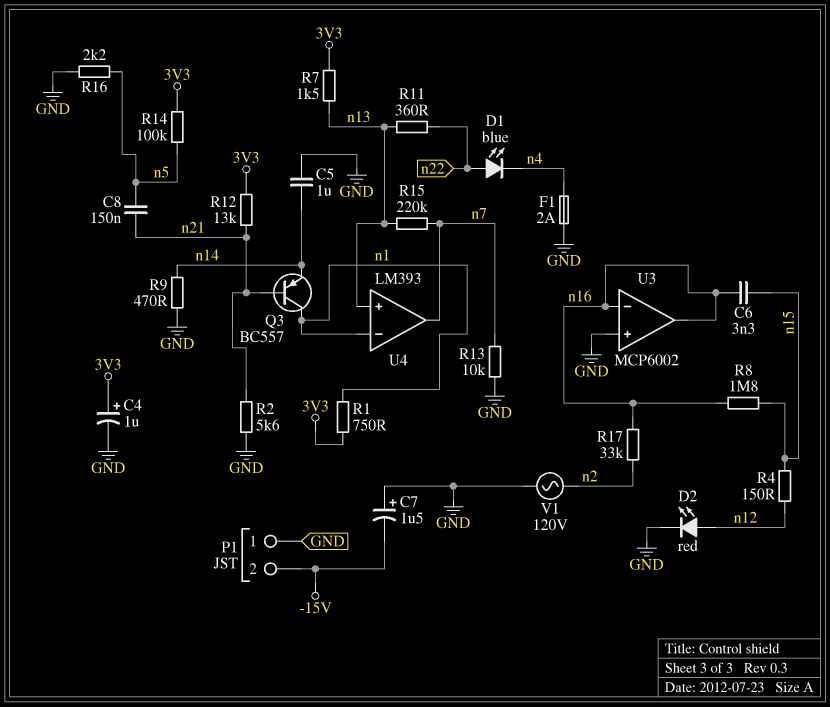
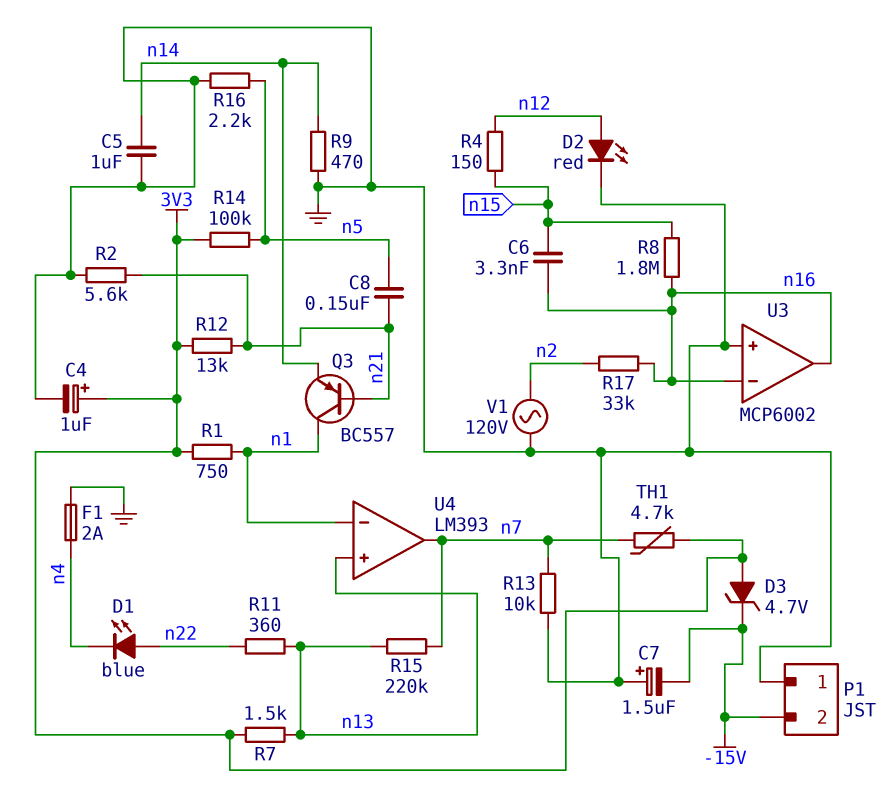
D3: none -> zener 4.7V (A 3V3, K -15V)
TH1: none -> 4.7k (3V3, n7)

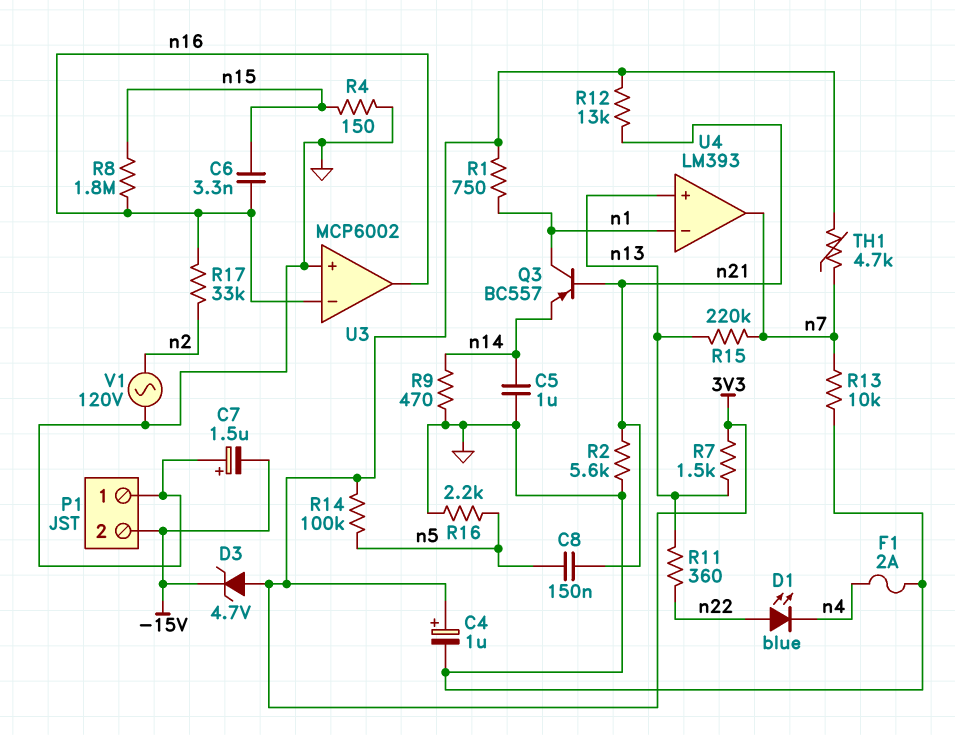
D2: LED red (A n12, K GND) -> none
R4: 150 (n12, n15) -> 150 (GND, n15)

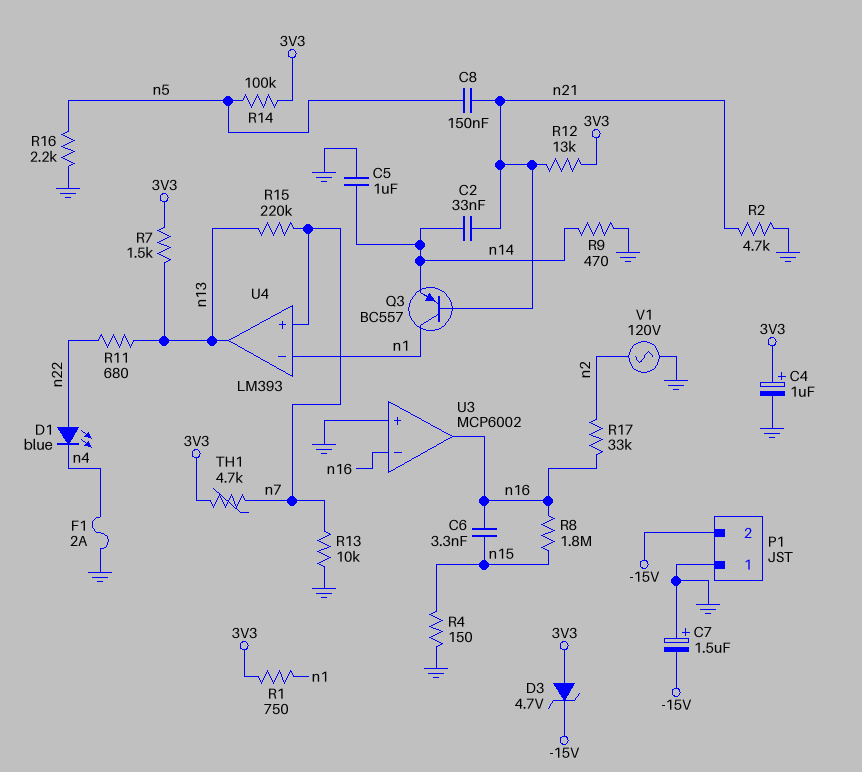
C2: none -> 33nF (n14, n21)
R2: 5.6k (GND, n21) -> 4.7k (GND, n21)
R11: 360 (n13, n22) -> 680 (n13, n22)
U4 pin in+: n13 -> n7
U4 pin out: n7 -> n13

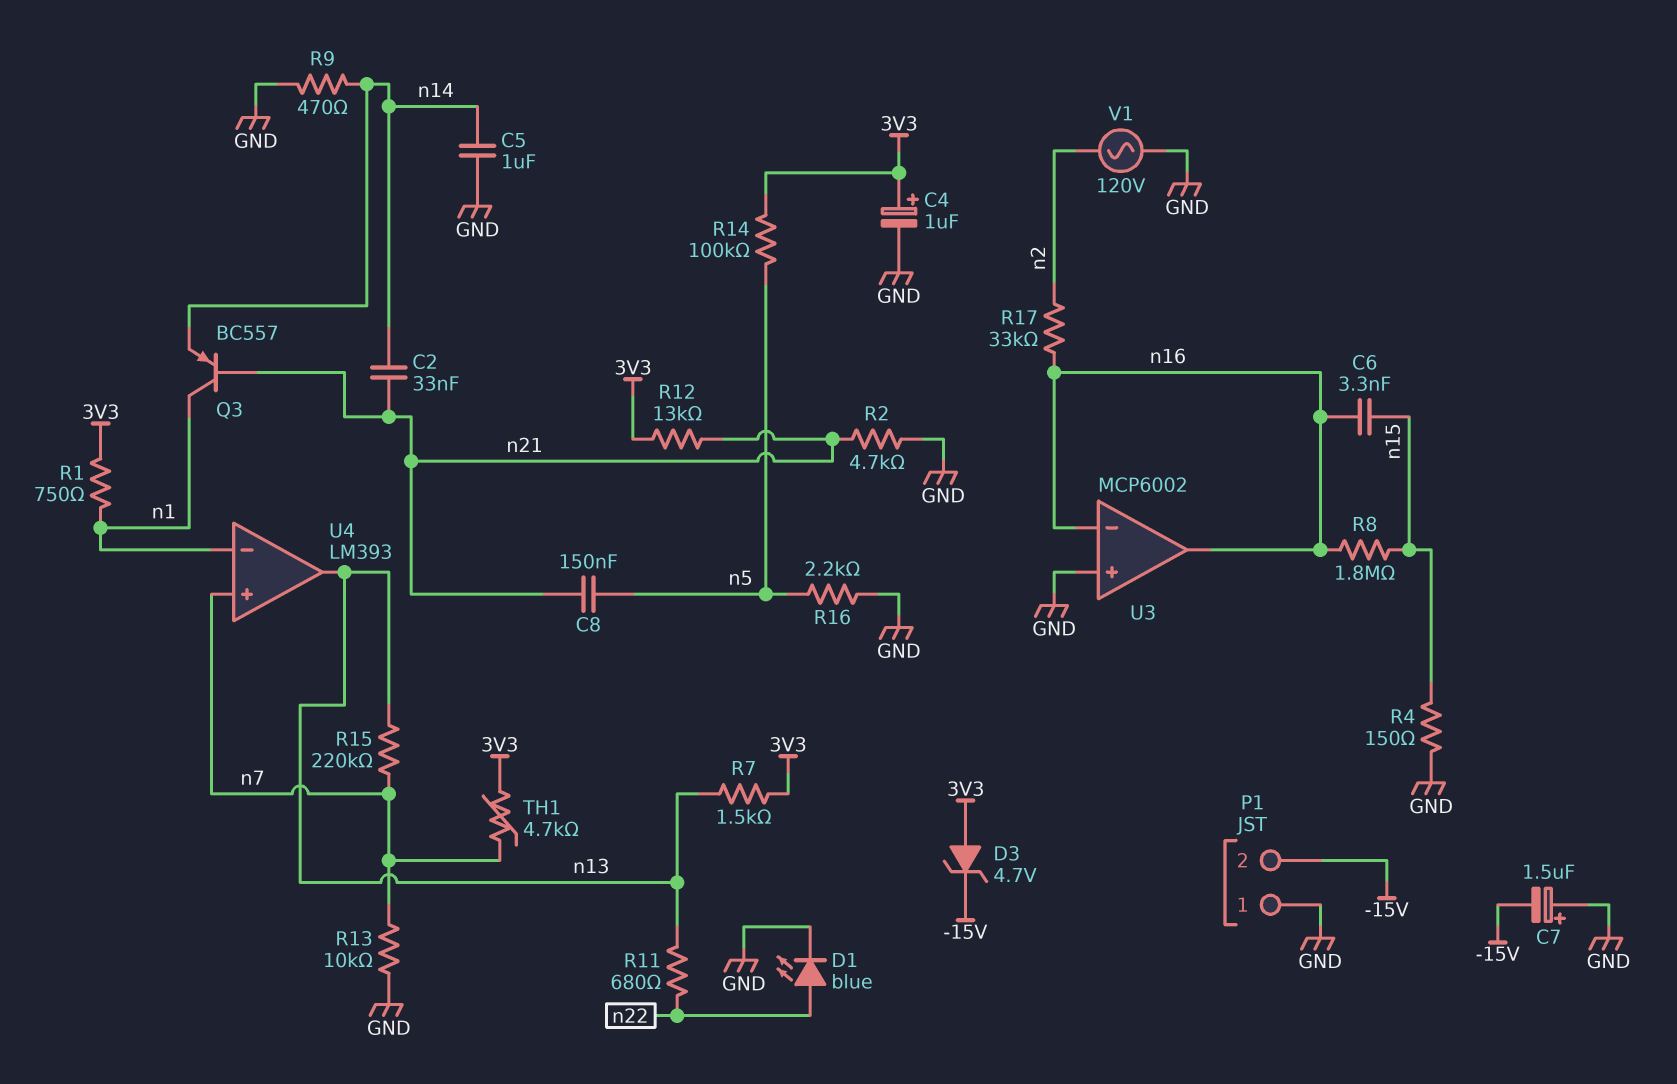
D1: LED blue (A n22, K n4) -> LED blue (A n22, K GND)
F1: 2A (GND, n4) -> none

